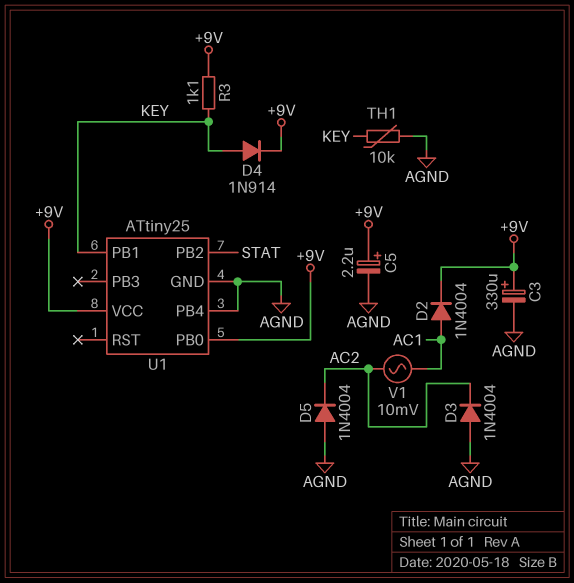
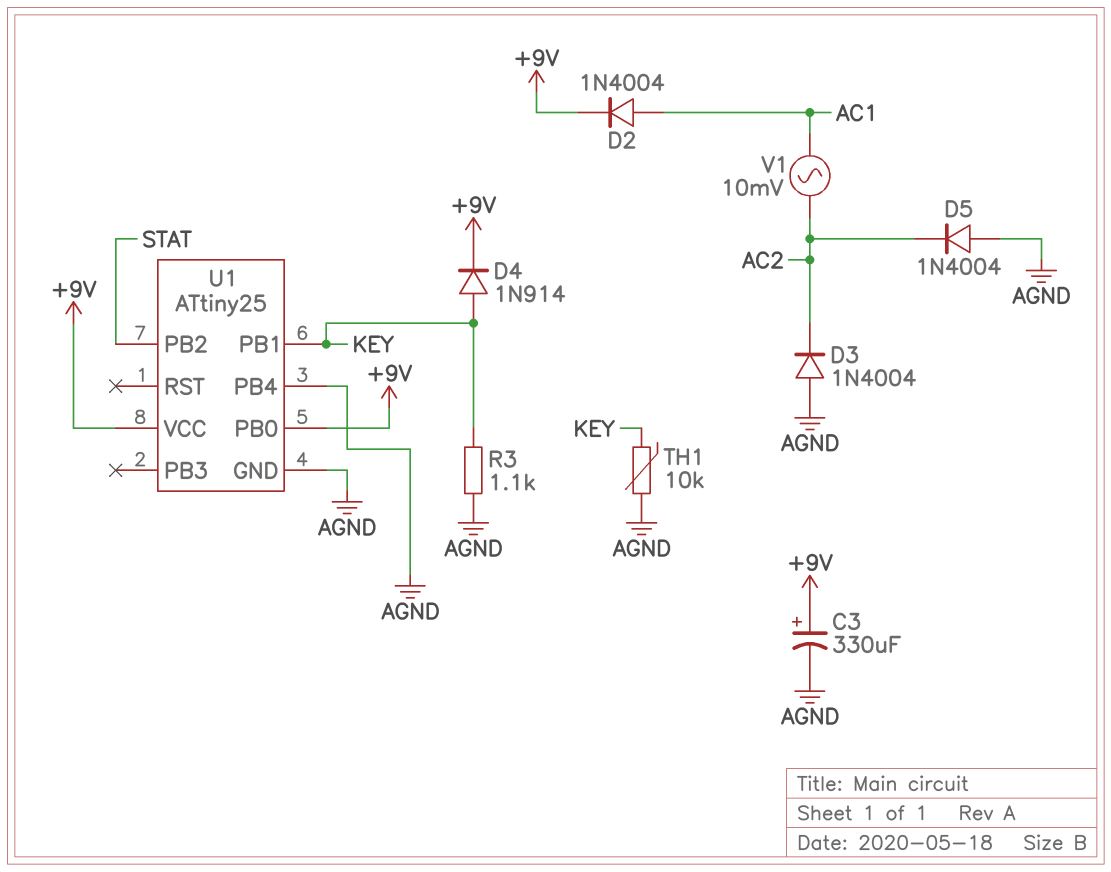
C5: 2.2uF (plus +9V, minus AGND) -> none
R3: 1.1k (+9V, KEY) -> 1.1k (AGND, KEY)

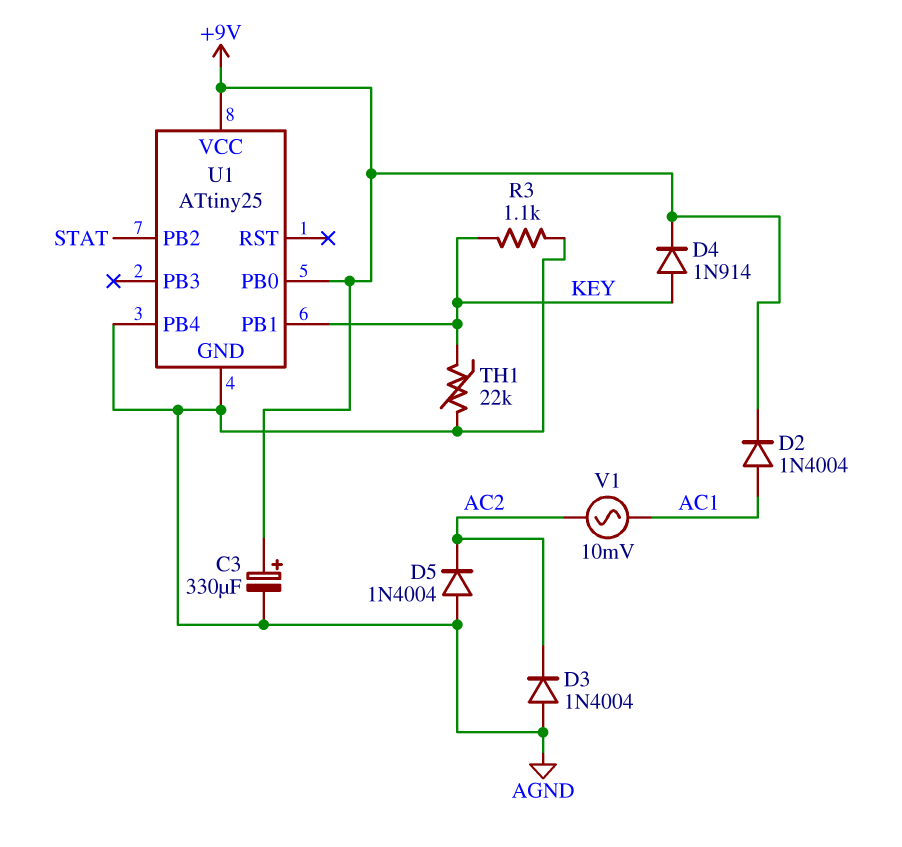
TH1: 10k (AGND, KEY) -> 22k (AGND, KEY)

